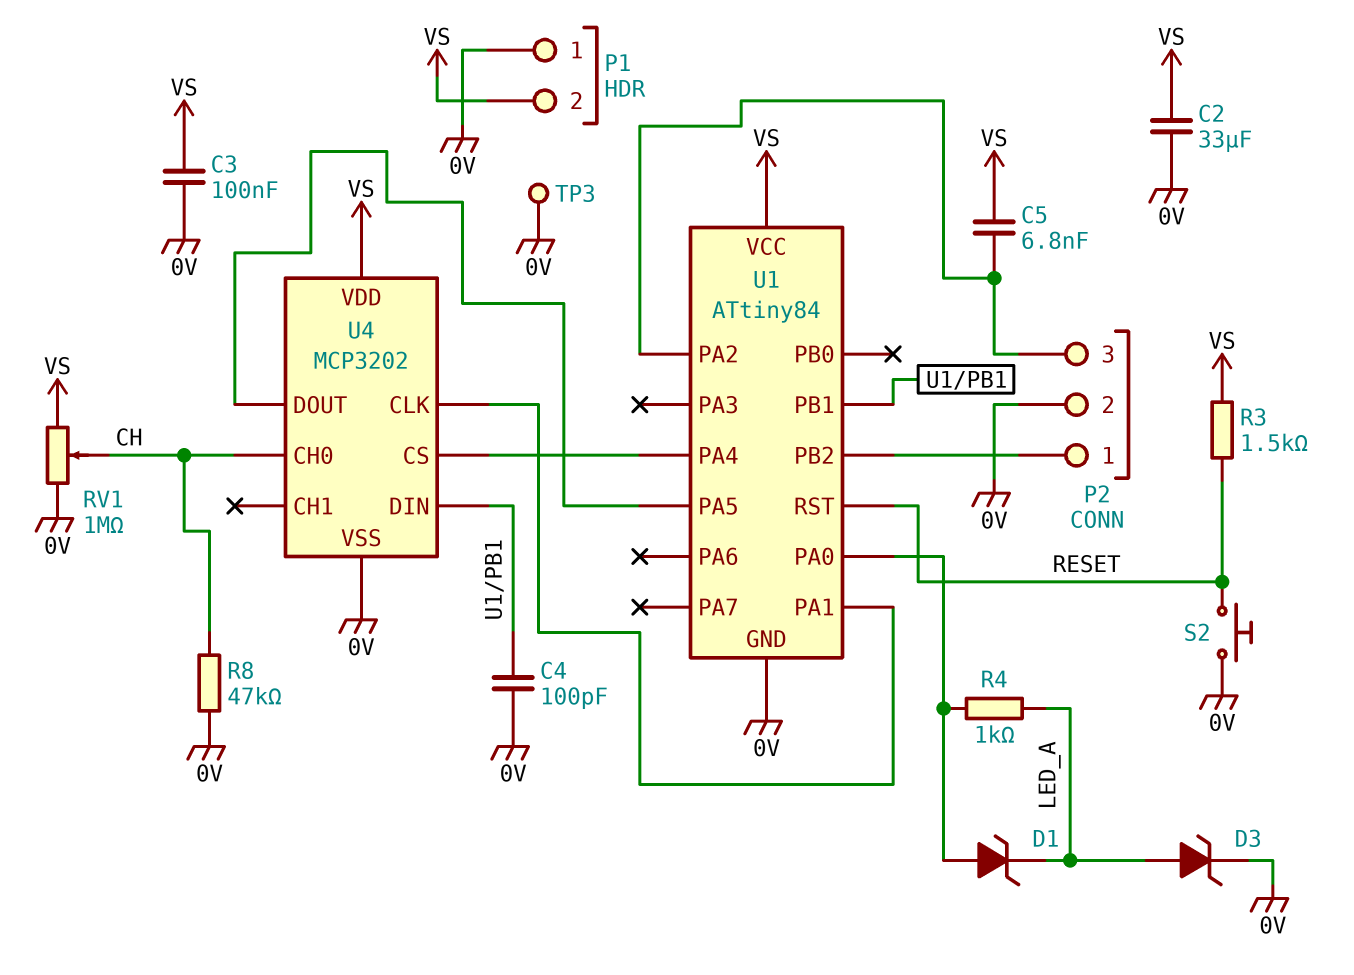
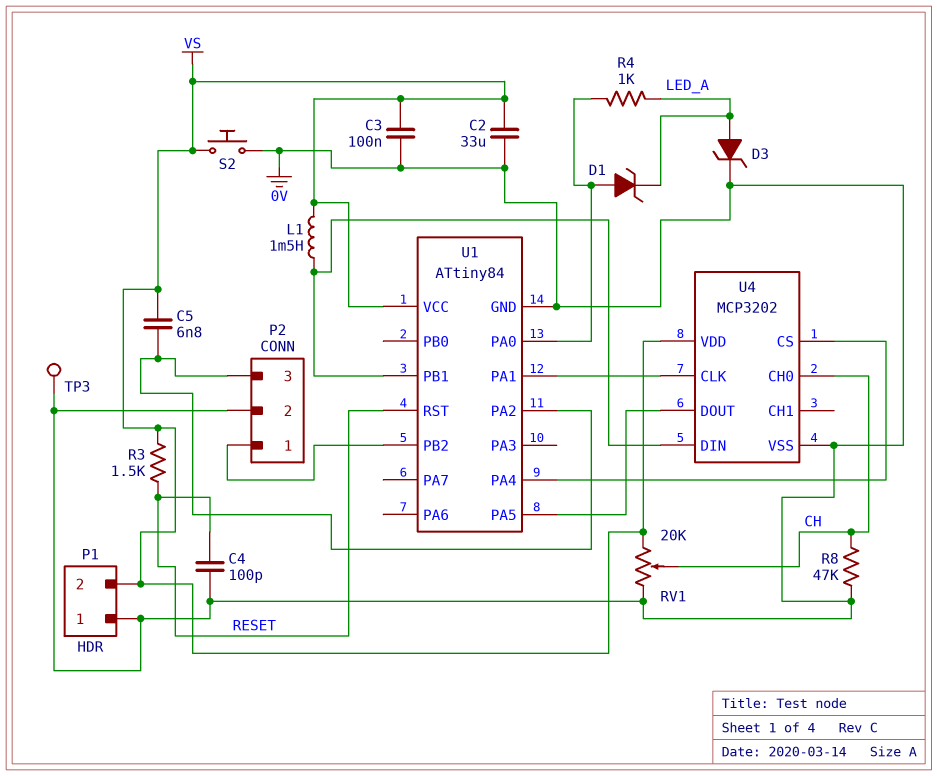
C4: 100pF (0V, U1/PB1) -> 100pF (0V, RESET)
L1: none -> 1.5mH (U1/PB1, VS)
RV1: 1M (0V, VS, wiper CH) -> 20k (0V, VS, wiper CH)
S2: button (0V, RESET) -> button (0V, VS)

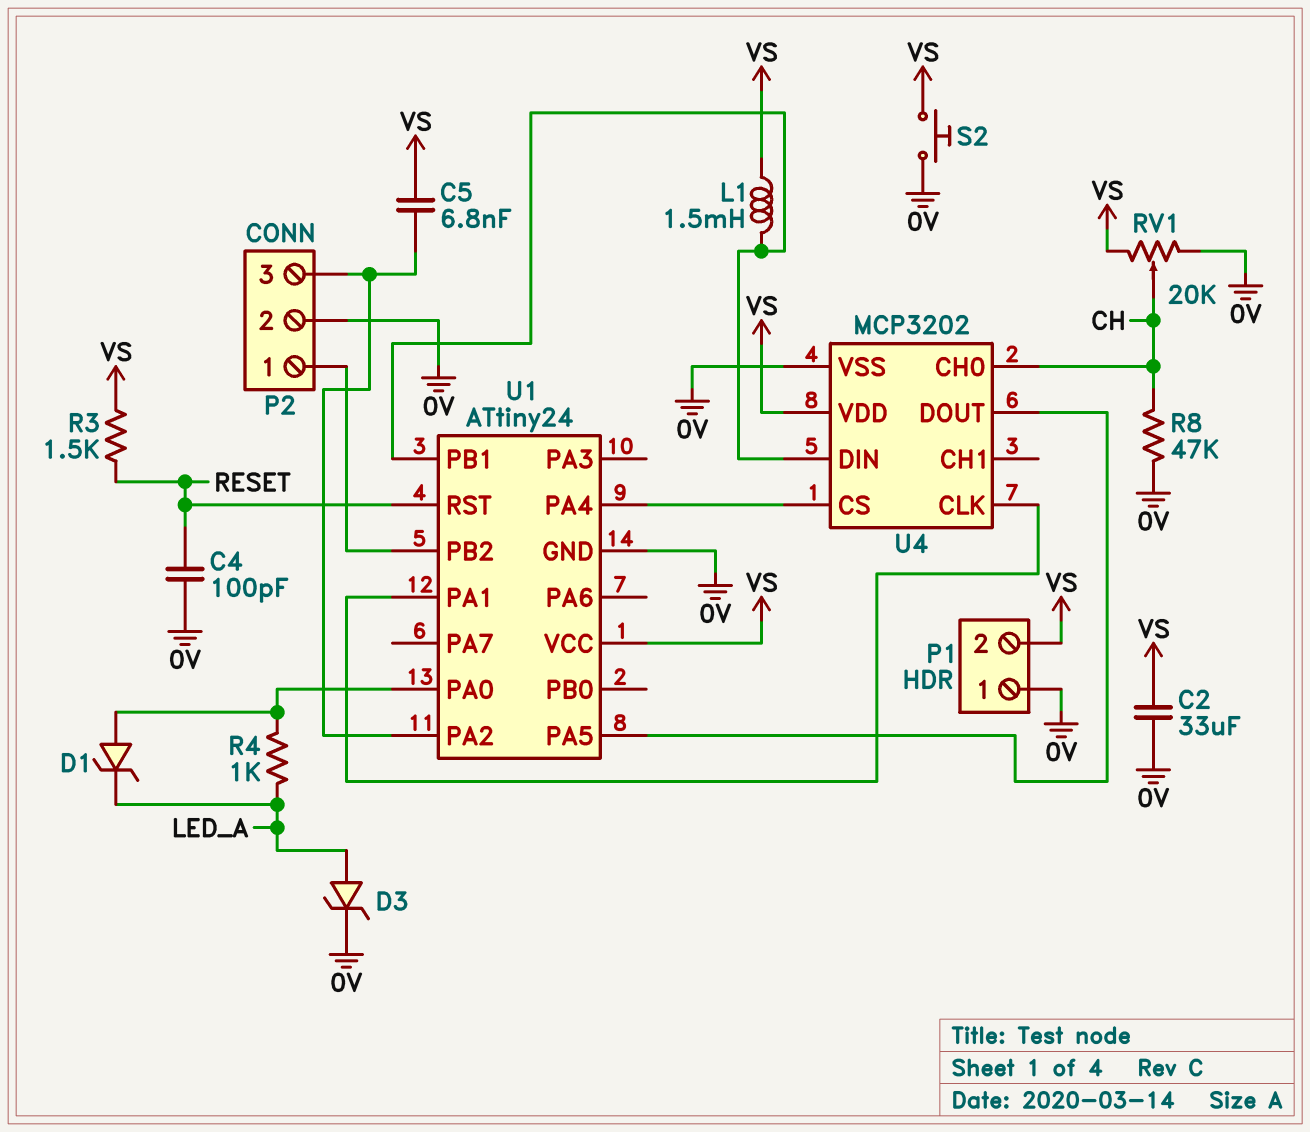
C3: 100nF (0V, VS) -> none
TP3: test point (0V) -> none
U1: ATtiny84 -> ATtiny24

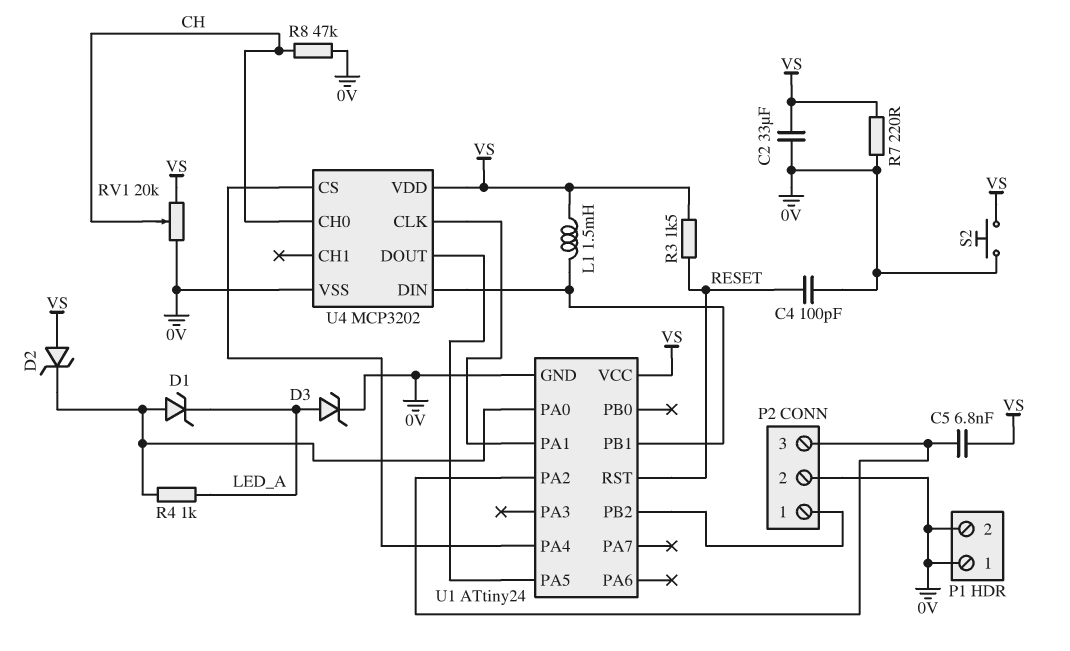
D2: none -> zener (A VS, K U1/PA0)
P1 pin 2: VS -> 0V
R7: none -> 220 (0V, VS)

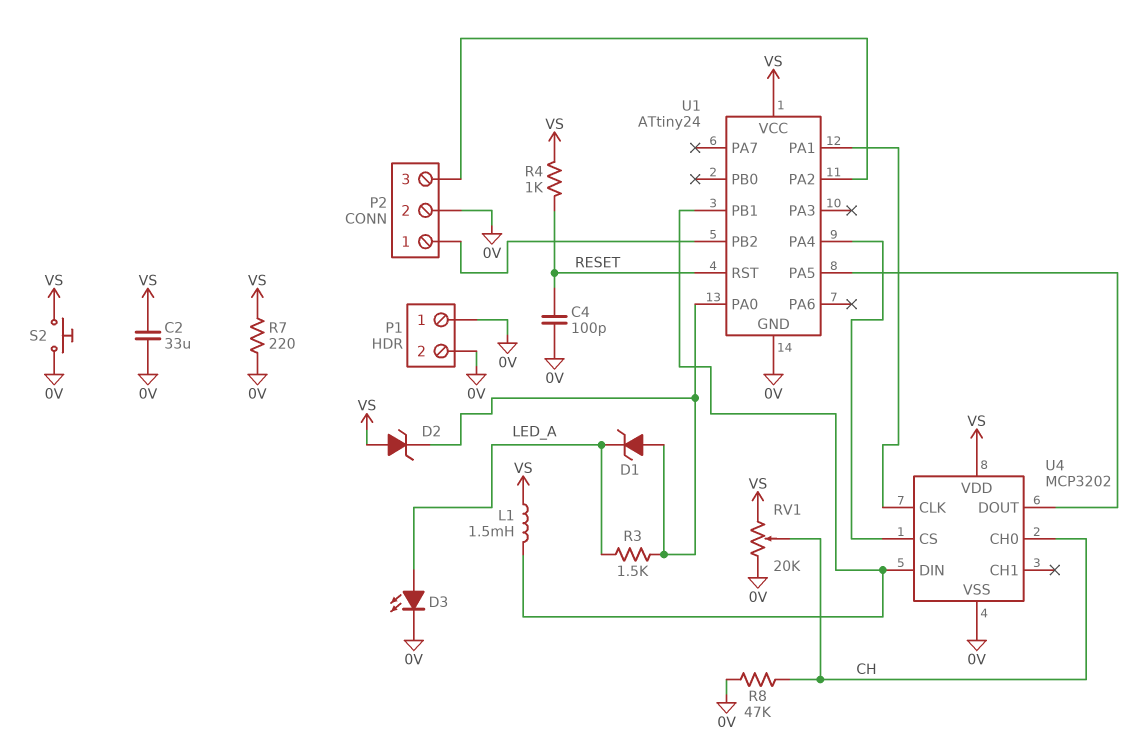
C5: 6.8nF (P2/3, VS) -> none
D3: zener (A LED_A, K 0V) -> LED (A LED_A, K 0V)
R3: 1.5k (RESET, VS) -> 1.5k (LED_A, U1/PA0)
R4: 1k (LED_A, U1/PA0) -> 1k (RESET, VS)

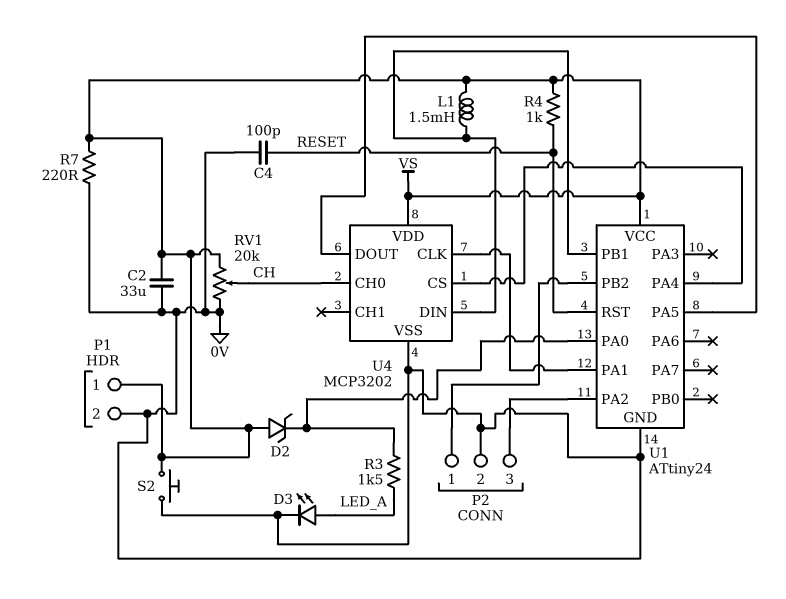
D1: zener (A U1/PA0, K LED_A) -> none
P1 pin 1: 0V -> VS
R8: 47k (0V, CH) -> none

